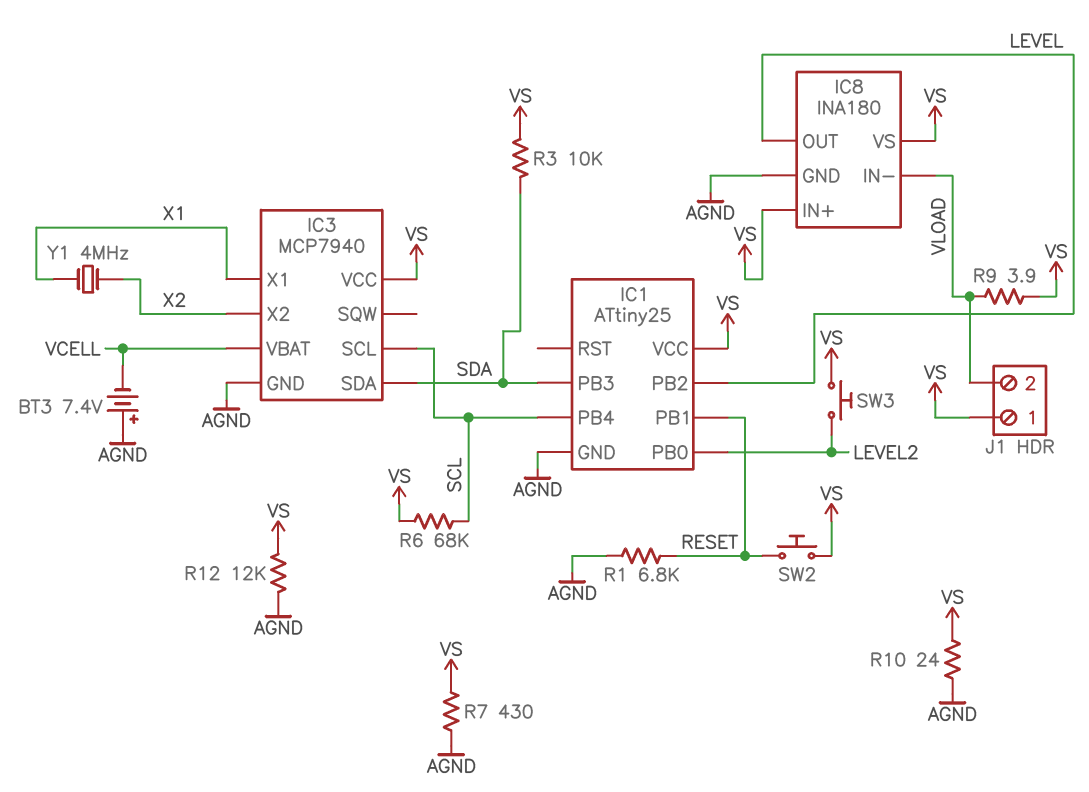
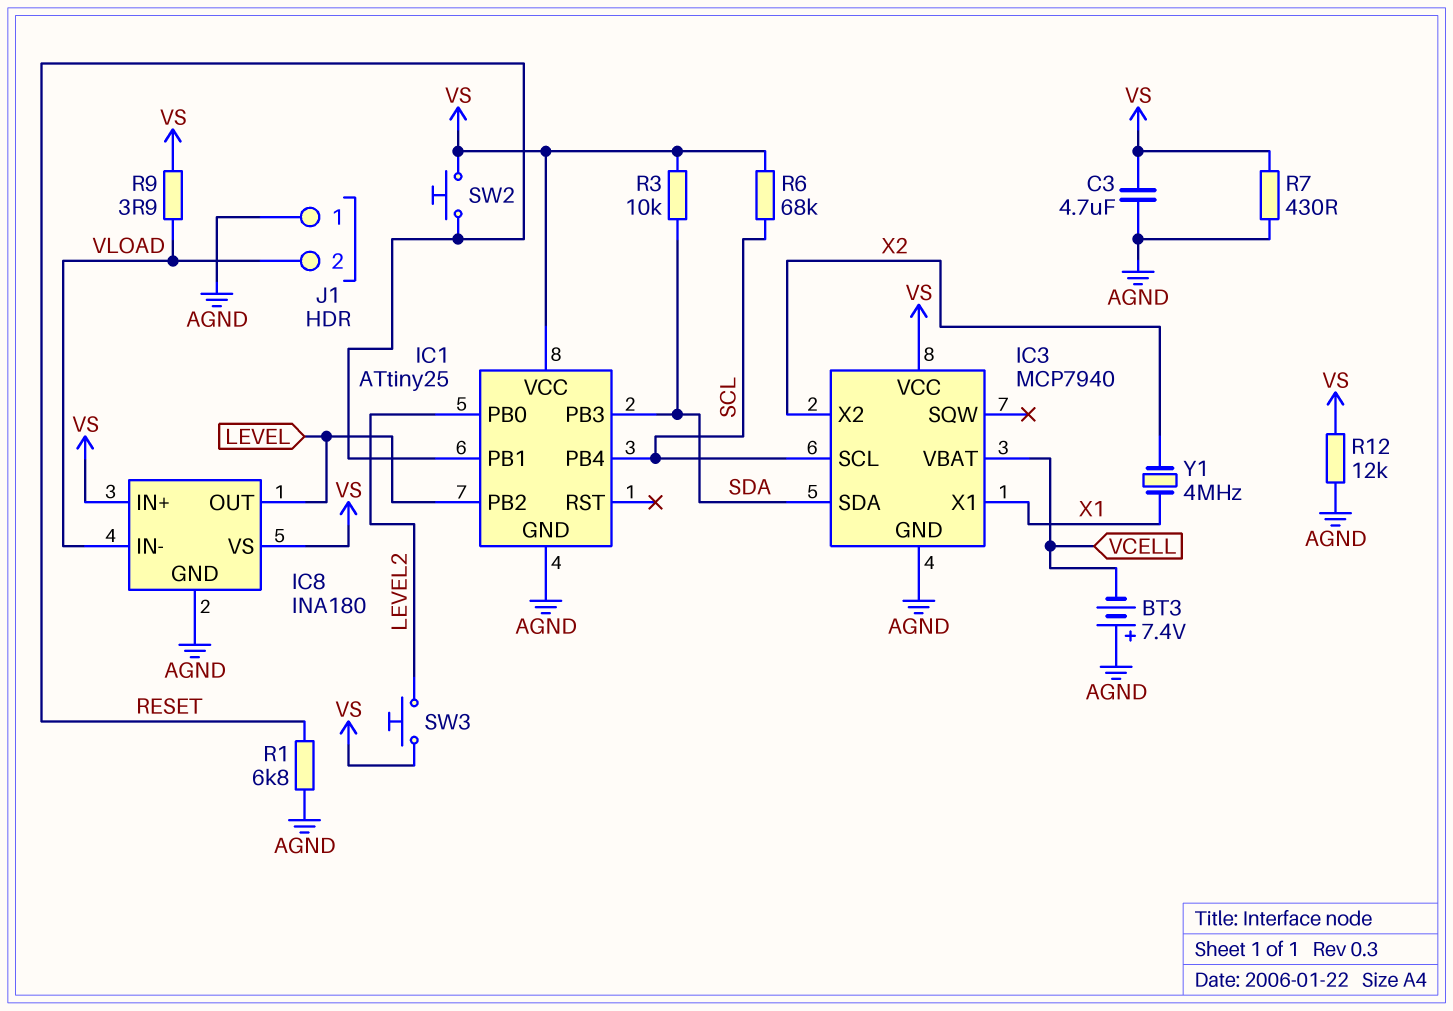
C3: none -> 4.7uF (AGND, VS)
J1 pin 1: VS -> AGND
R10: 24 (AGND, VS) -> none

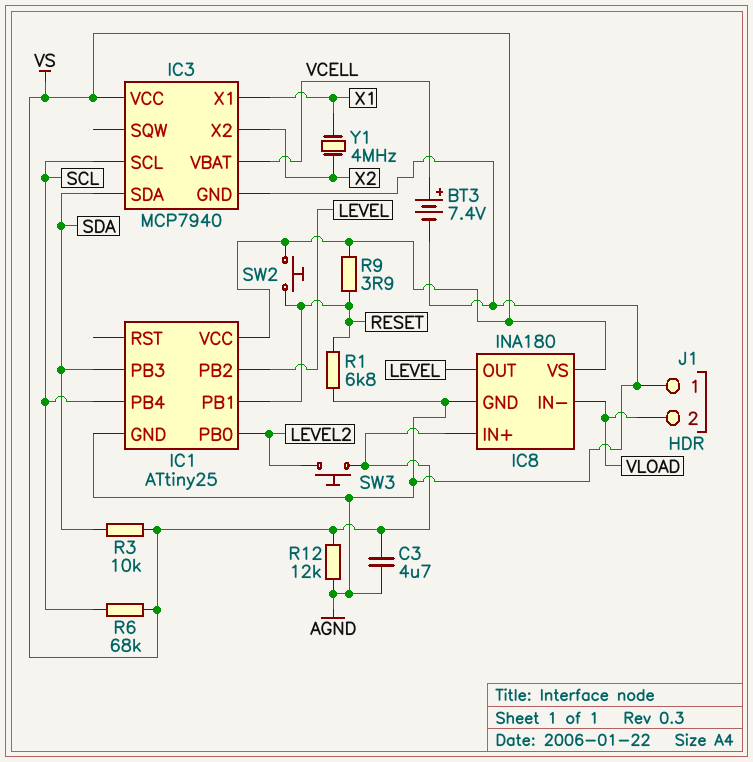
BT3: 7.4V (plus AGND, minus VCELL) -> 7.4V (plus VCELL, minus AGND)
R7: 430 (AGND, VS) -> none
R9: 3.9 (VLOAD, VS) -> 3.9 (RESET, VS)

